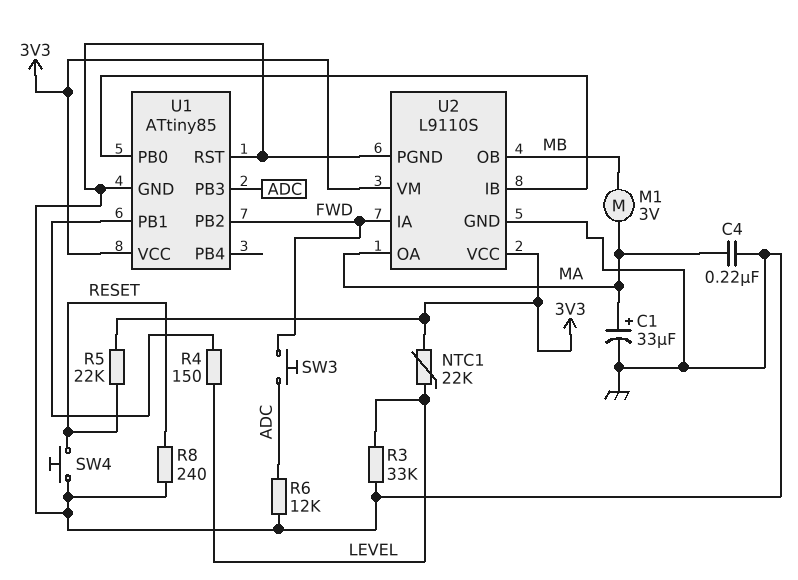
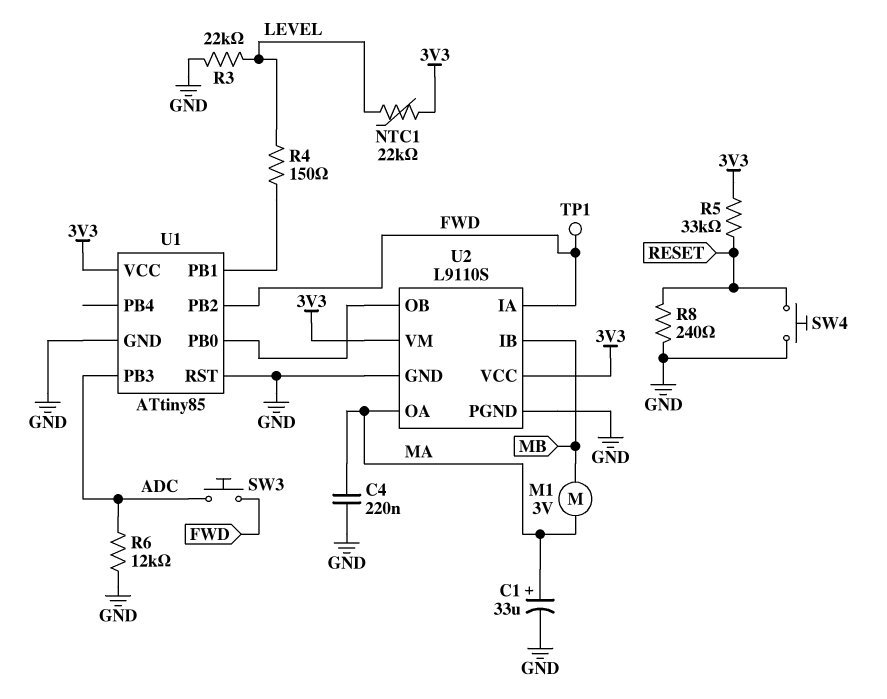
R3: 33k (GND, LEVEL) -> 22k (GND, LEVEL)
R5: 22k (3V3, RESET) -> 33k (3V3, RESET)
TP1: none -> test point (FWD)
U2 pin IB: U1/PB0 -> MB
U2 pin OB: MB -> U1/PB0

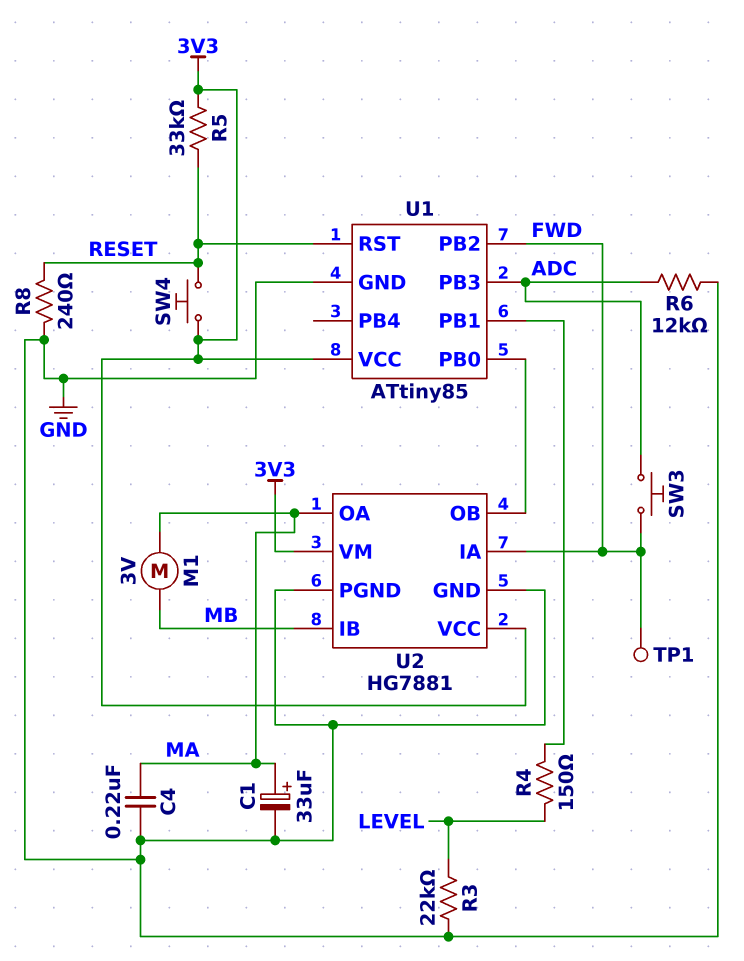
NTC1: 22k (3V3, LEVEL) -> none
SW4: button (GND, RESET) -> button (3V3, RESET)
U1 pin RST: GND -> RESET
U2: L9110S -> HG7881

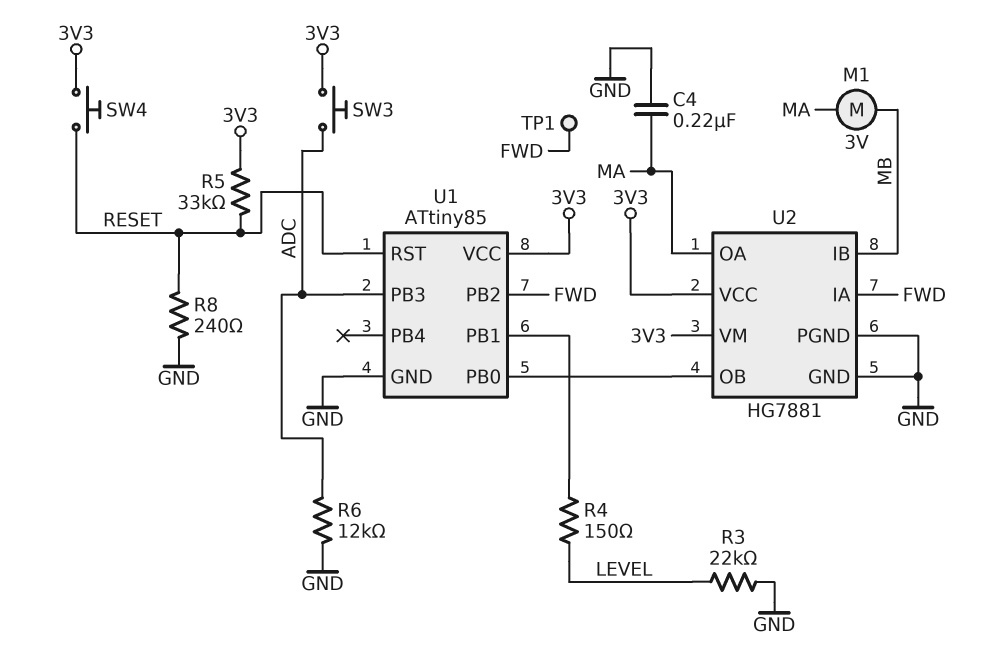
C1: 33uF (plus MA, minus GND) -> none
SW3: button (ADC, FWD) -> button (3V3, ADC)

